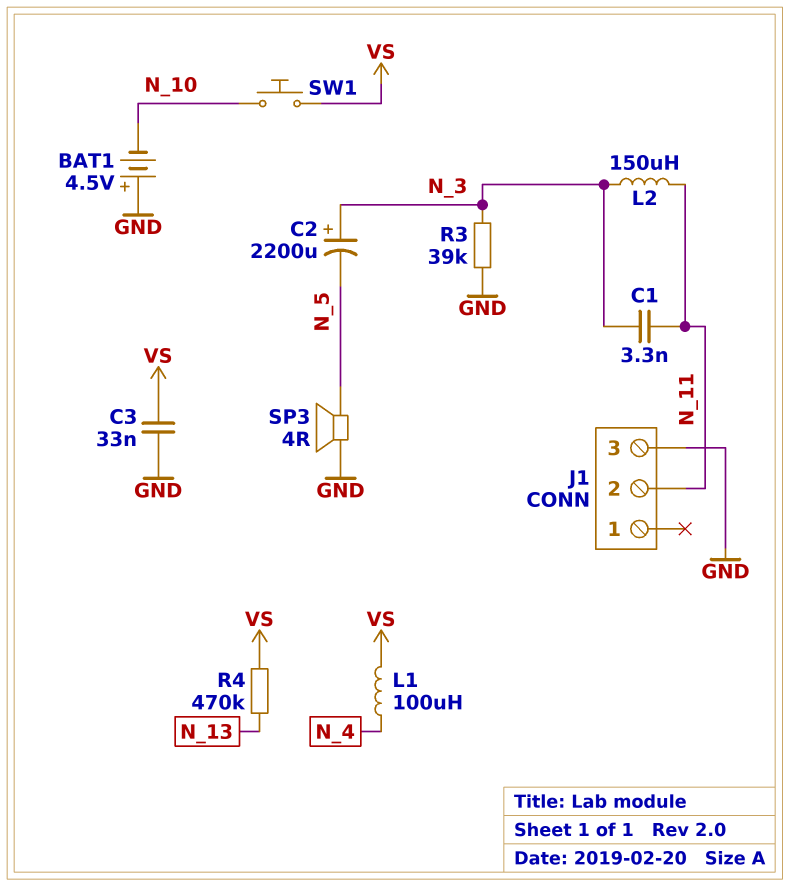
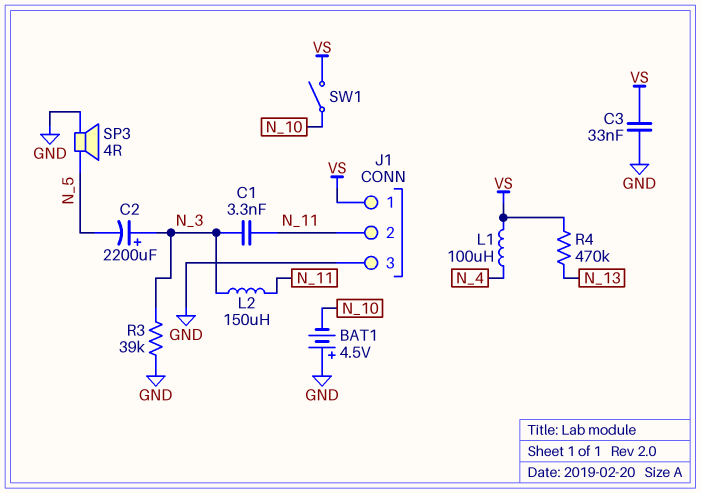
J1 pin 1: none -> VS
SW1: button (N_10, VS) -> switch (N_10, VS)

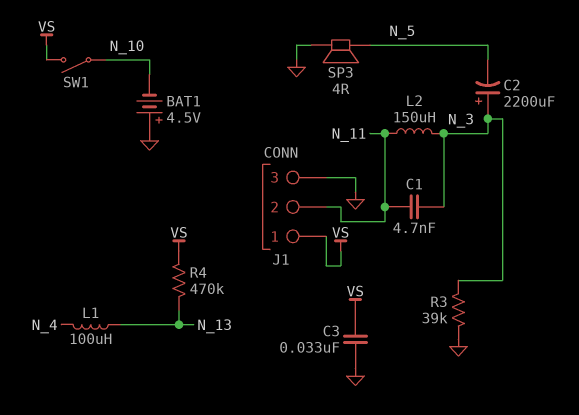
C1: 3.3nF (N_3, N_11) -> 4.7nF (N_3, N_11)
L1: 100uH (N_4, VS) -> 100uH (N_4, N_13)

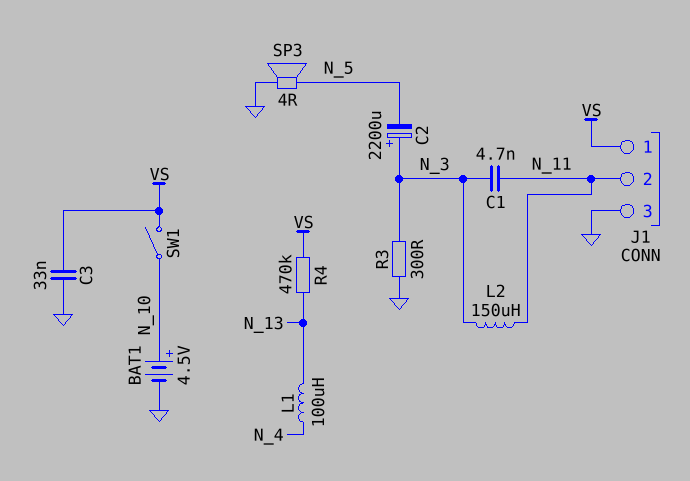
BAT1: 4.5V (plus GND, minus N_10) -> 4.5V (plus N_10, minus GND)
R3: 39k (GND, N_3) -> 300 (GND, N_3)

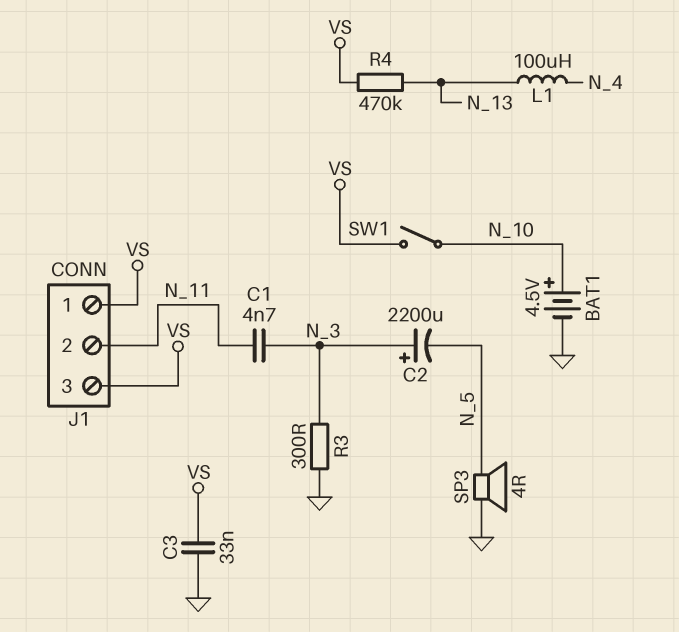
J1 pin 3: GND -> VS
L2: 150uH (N_3, N_11) -> none

